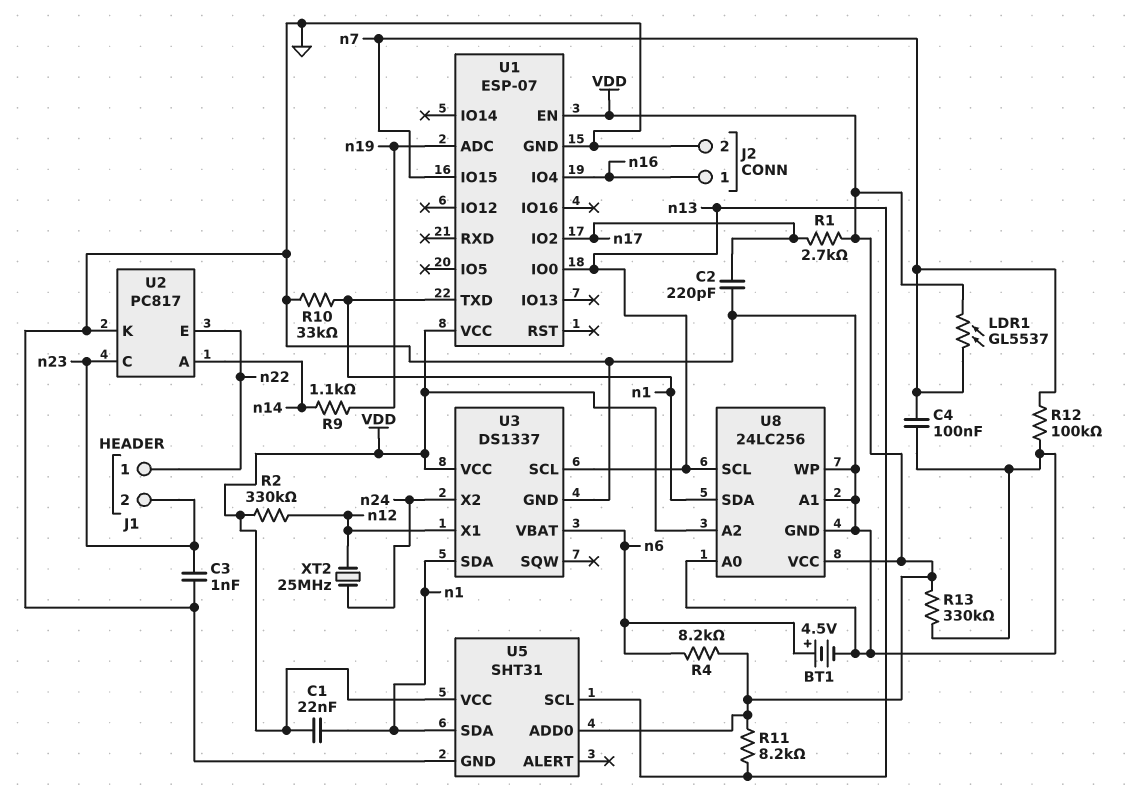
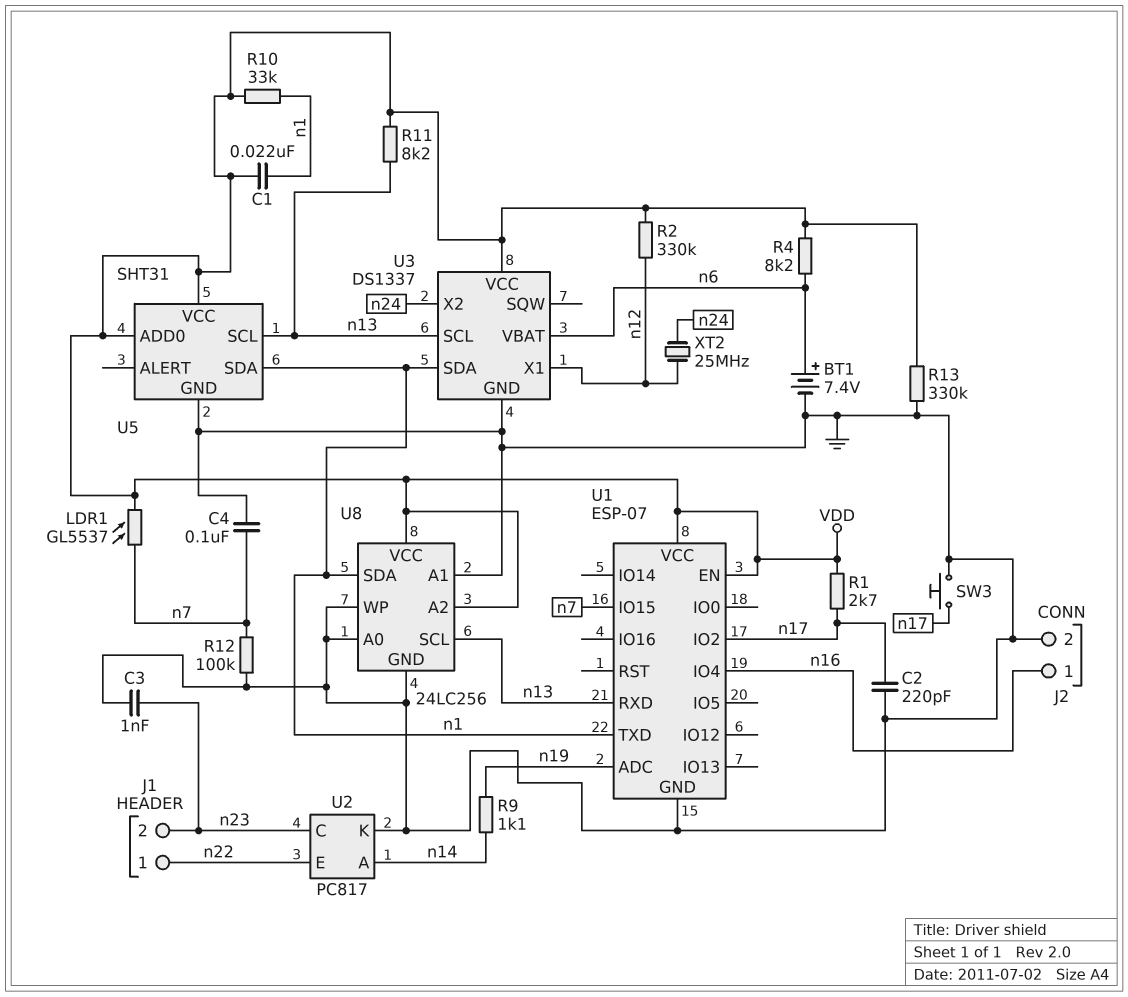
BT1: 4.5V (plus n6, minus GND) -> 7.4V (plus n6, minus GND)
R10: 33k (GND, n1) -> 33k (VDD, n1)
SW3: none -> button (GND, n17)
U1 pin IO0: n13 -> none
U1 pin RXD: none -> n13

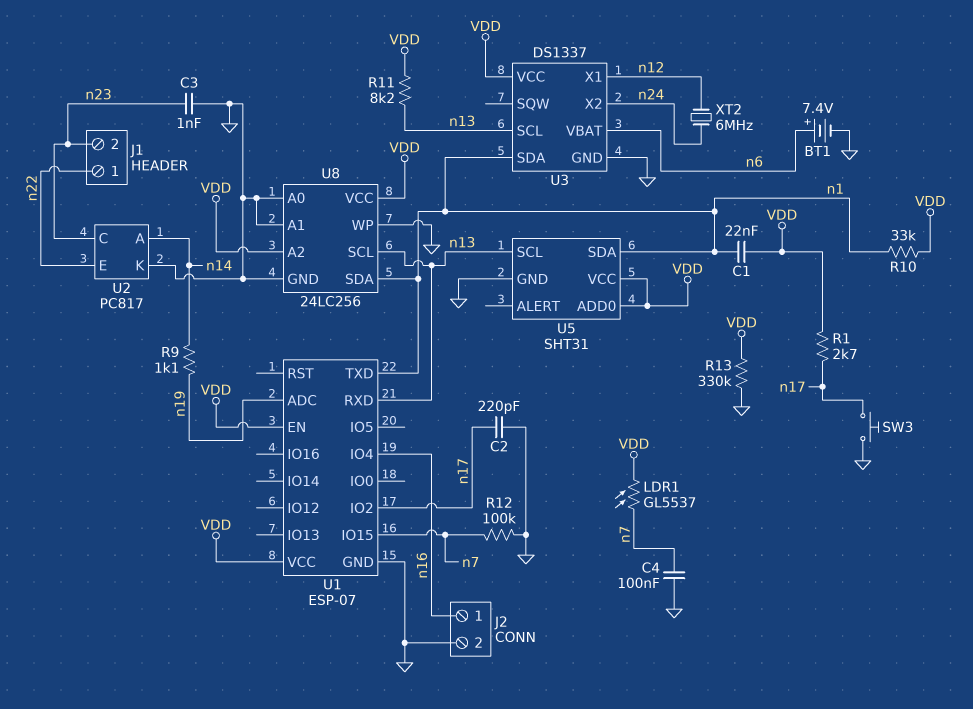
R2: 330k (VDD, n12) -> none
R4: 8.2k (VDD, n6) -> none
XT2: 25MHz (n12, n24) -> 6MHz (n12, n24)

